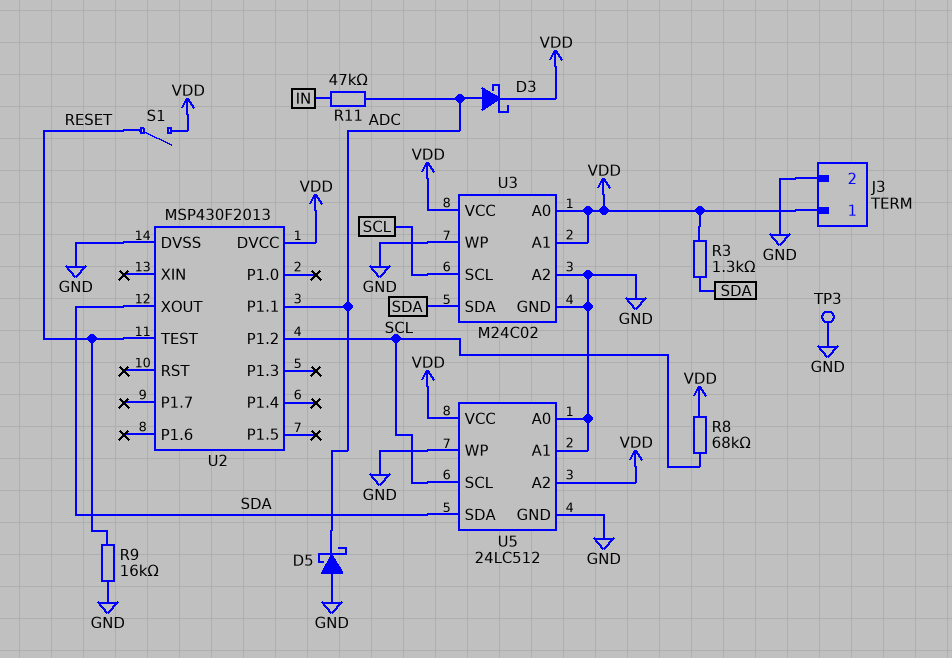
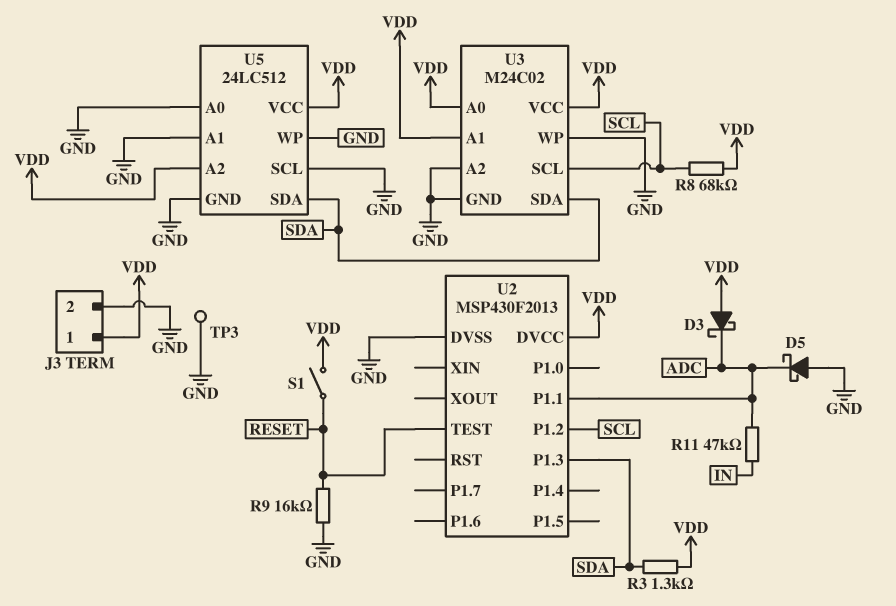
D3: schottky (A ADC, K VDD) -> schottky (A VDD, K ADC)
U2 pin P1.3: none -> SDA
U2 pin XOUT: SDA -> none
U5 pin SCL: SCL -> GND

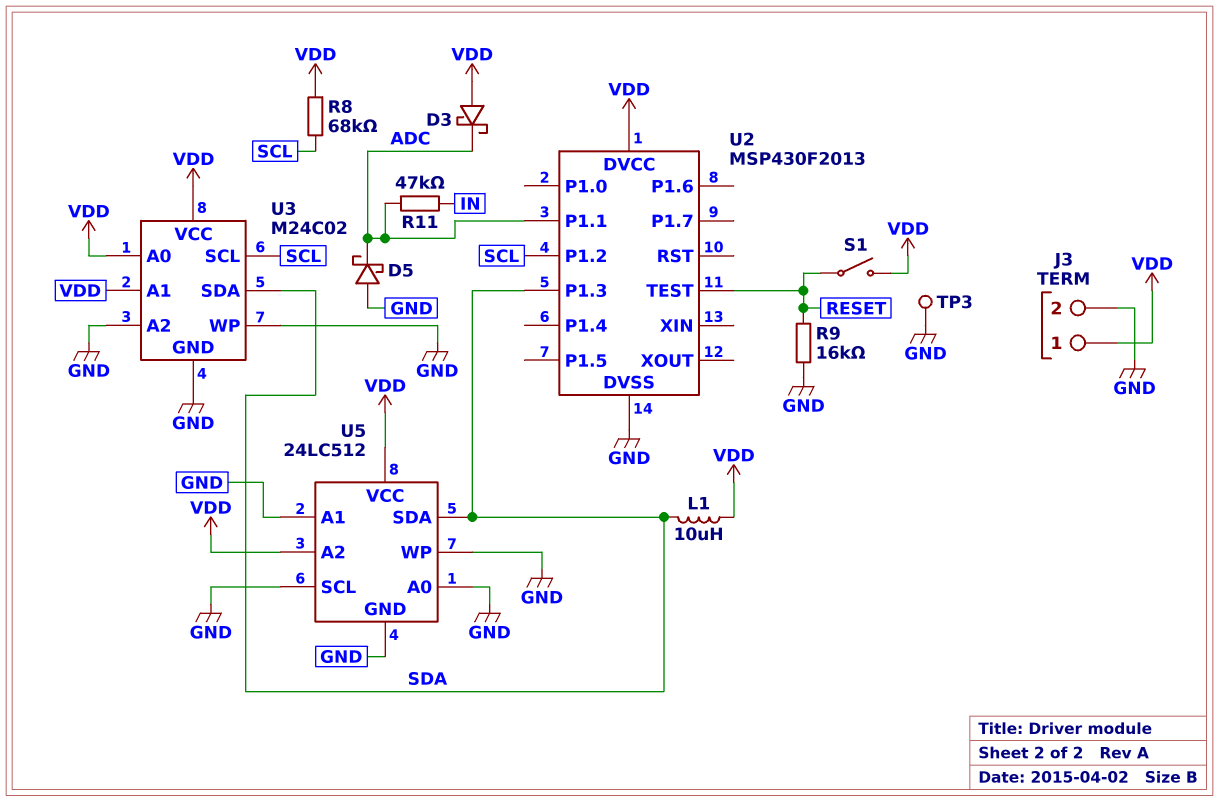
L1: none -> 10uH (SDA, VDD)
R3: 1.3k (SDA, VDD) -> none

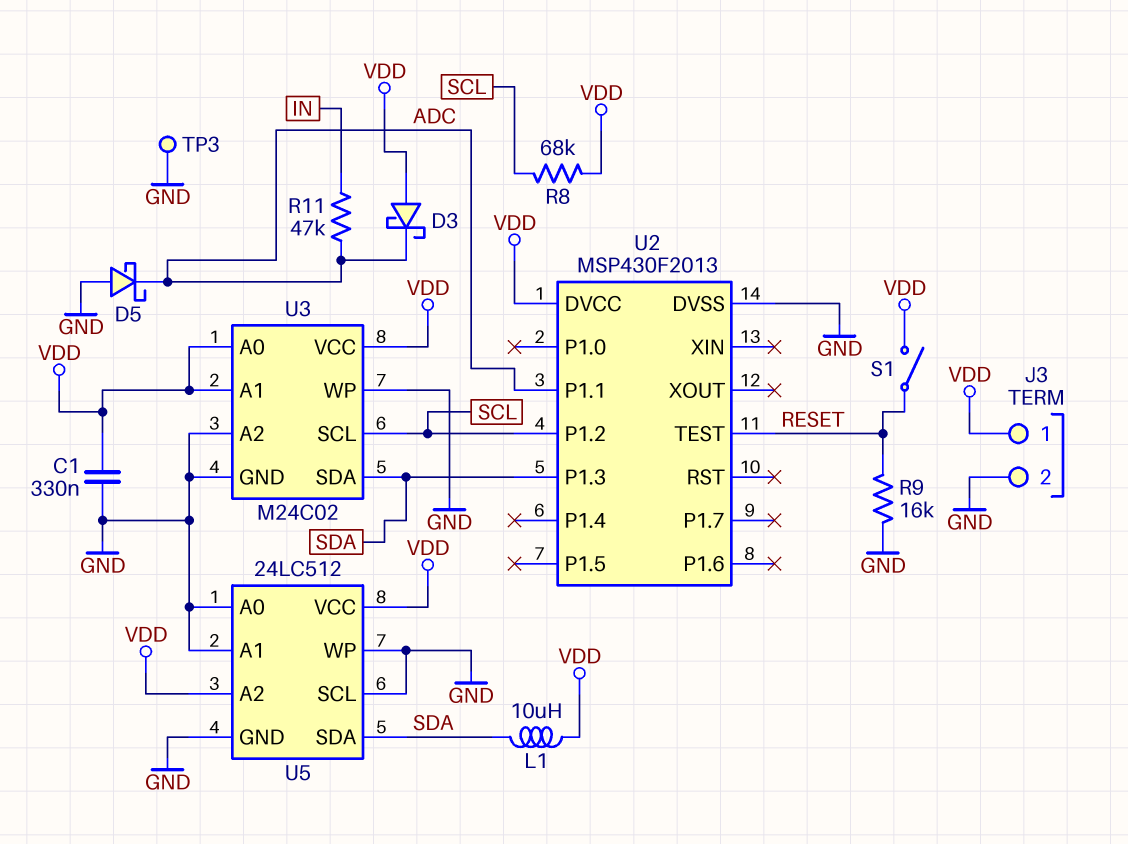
C1: none -> 330nF (GND, VDD)

